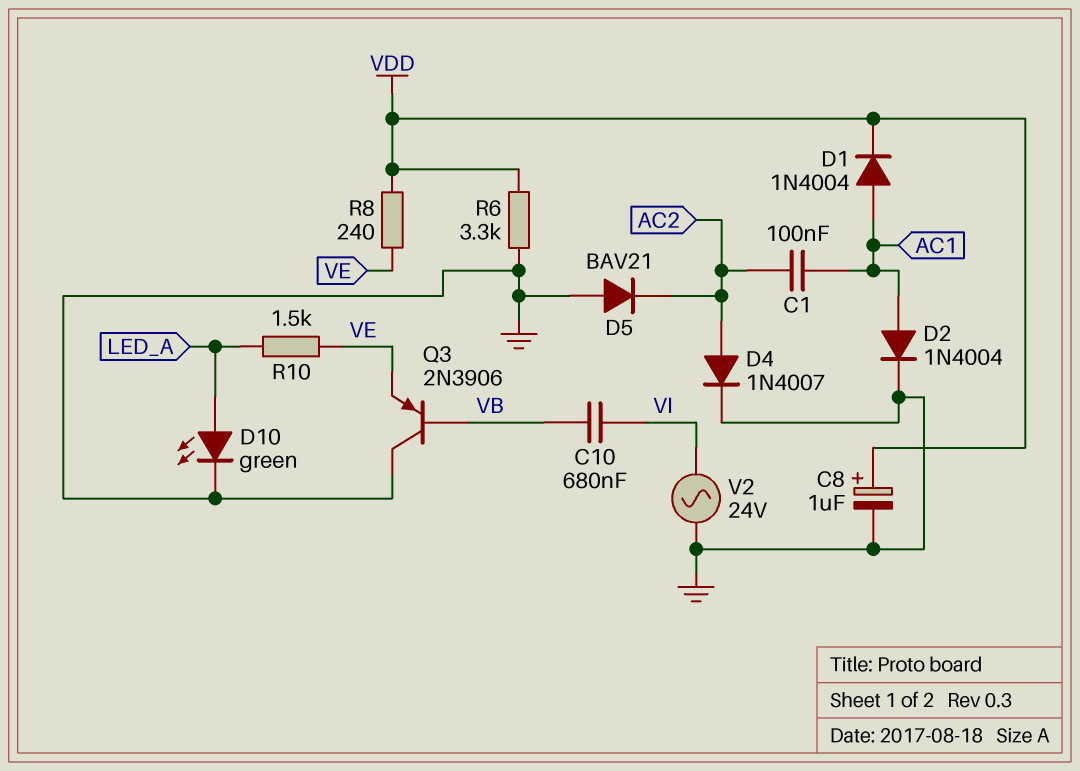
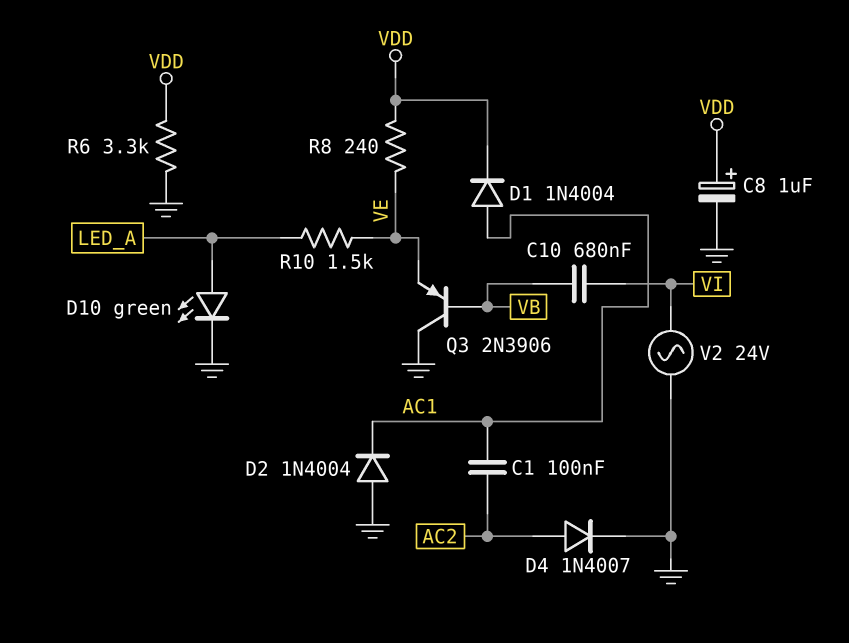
D2: diode 1N4004 (A AC1, K GND) -> diode 1N4004 (A GND, K AC1)
D5: diode BAV21 (A GND, K AC2) -> none

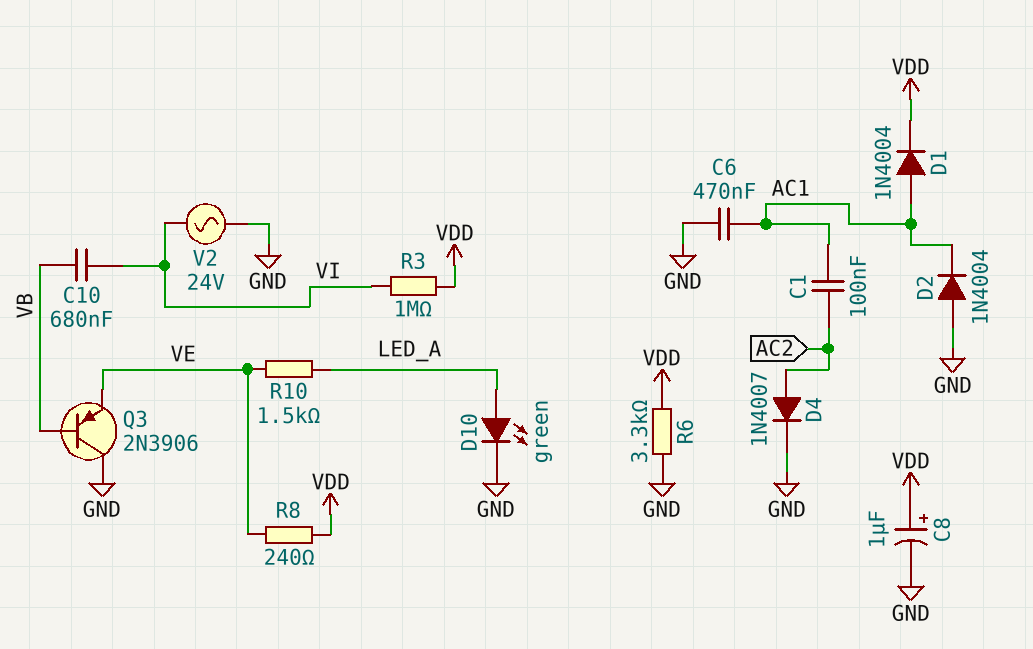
C6: none -> 470nF (AC1, GND)
R3: none -> 1M (VDD, VI)

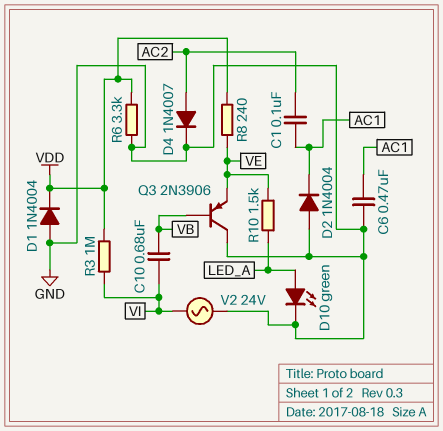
C8: 1uF (plus VDD, minus GND) -> none
D1: diode 1N4004 (A AC1, K VDD) -> diode 1N4004 (A GND, K VDD)

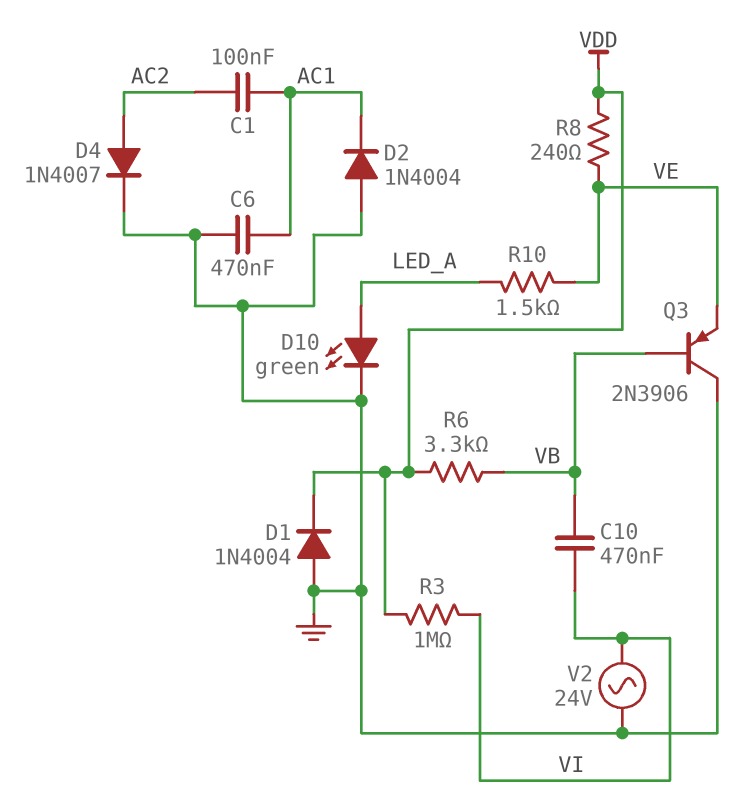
C10: 680nF (VB, VI) -> 470nF (VB, VI)
R6: 3.3k (GND, VDD) -> 3.3k (VB, VDD)

